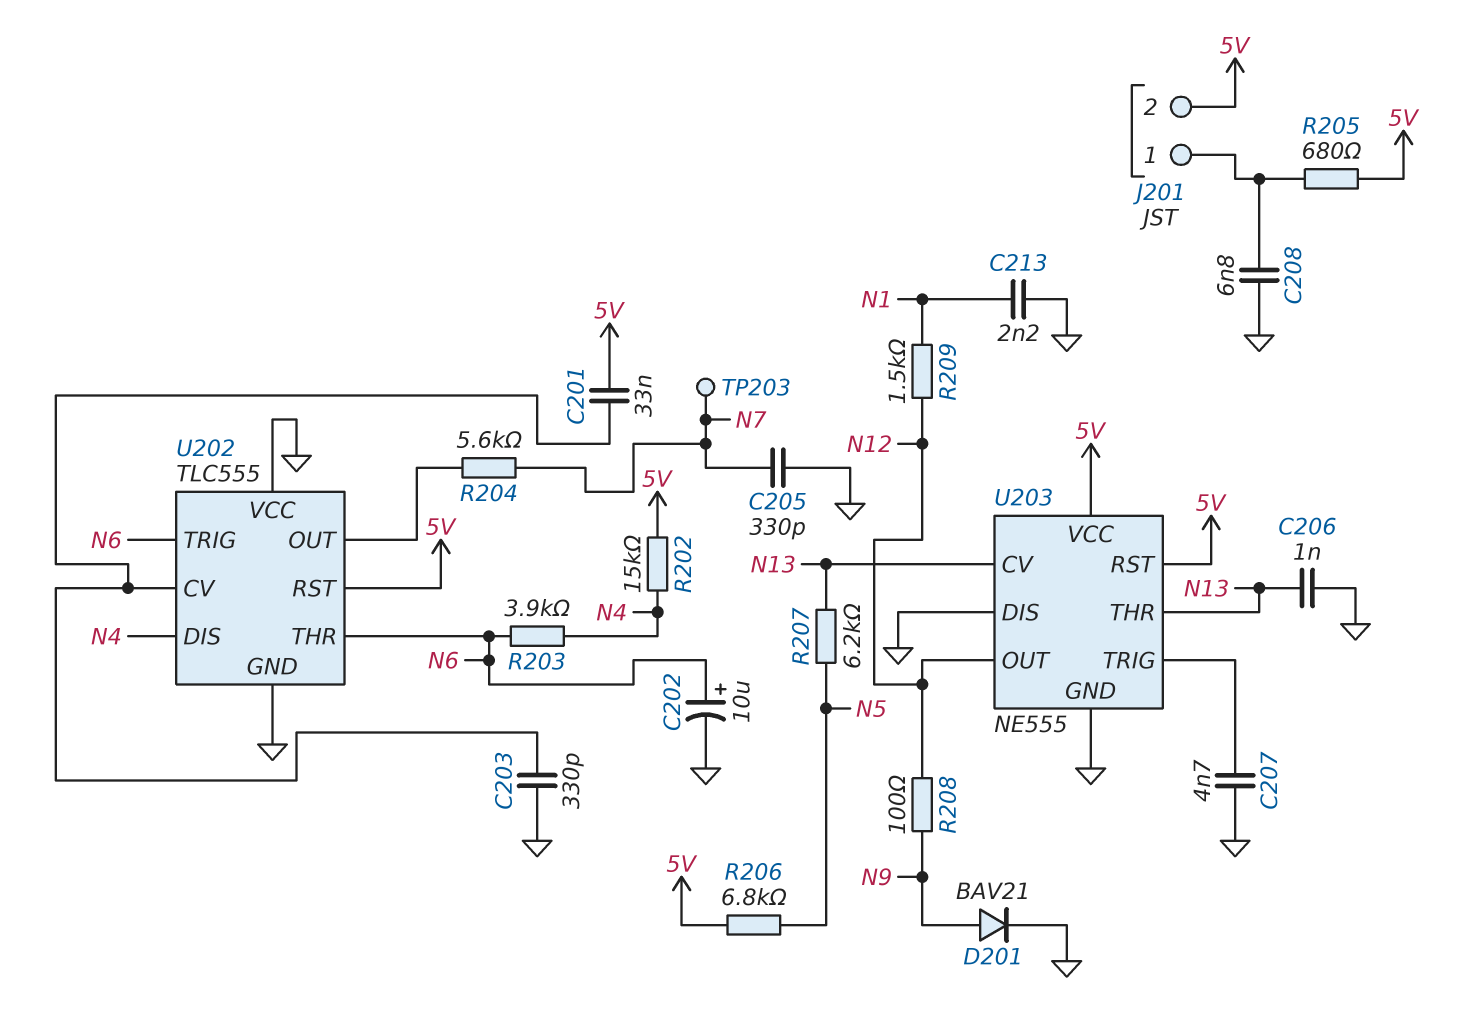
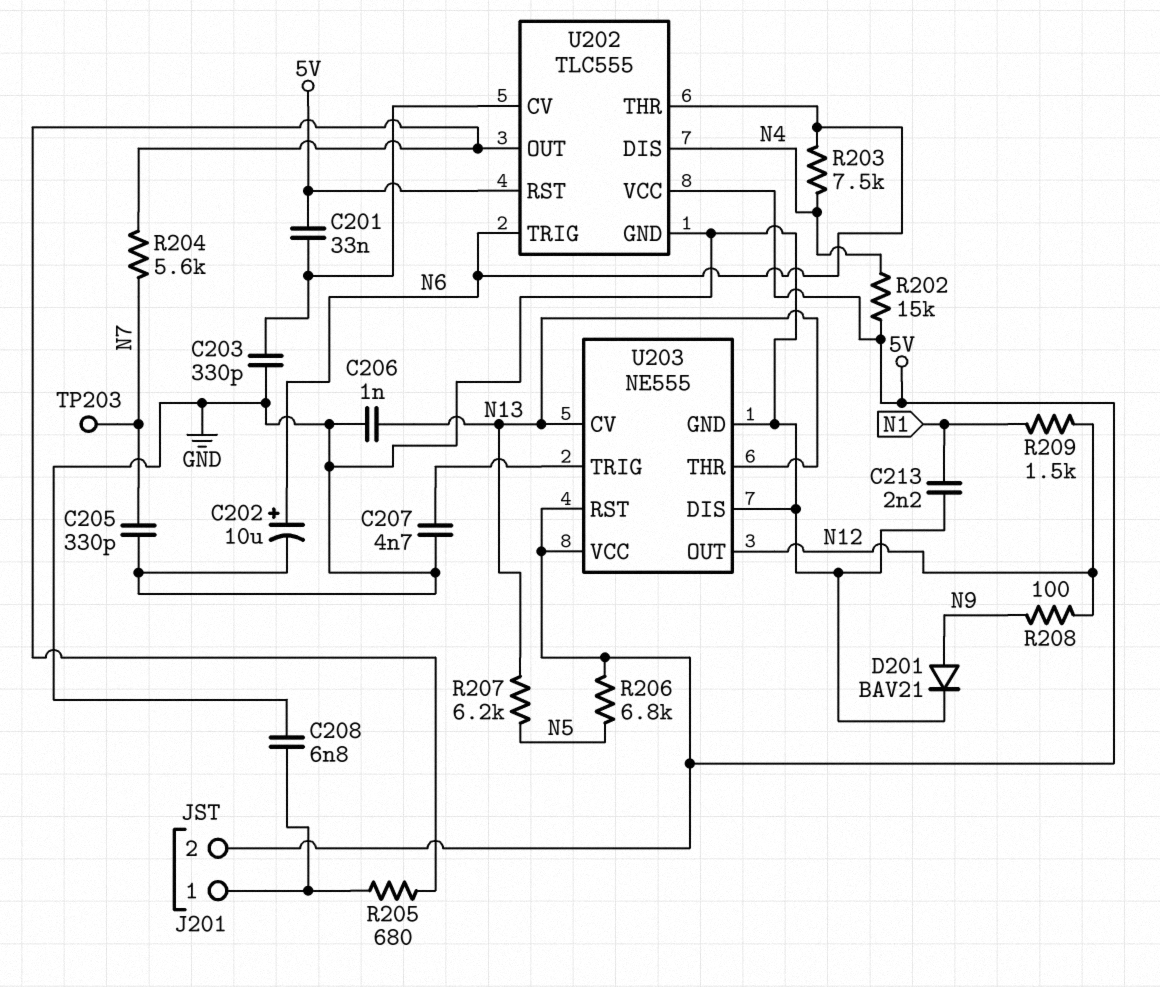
R203: 3.9k (N4, N6) -> 7.5k (N4, N6)
R205: 680 (5V, J201/1) -> 680 (J201/1, U202/OUT)
U202 pin VCC: GND -> 5V

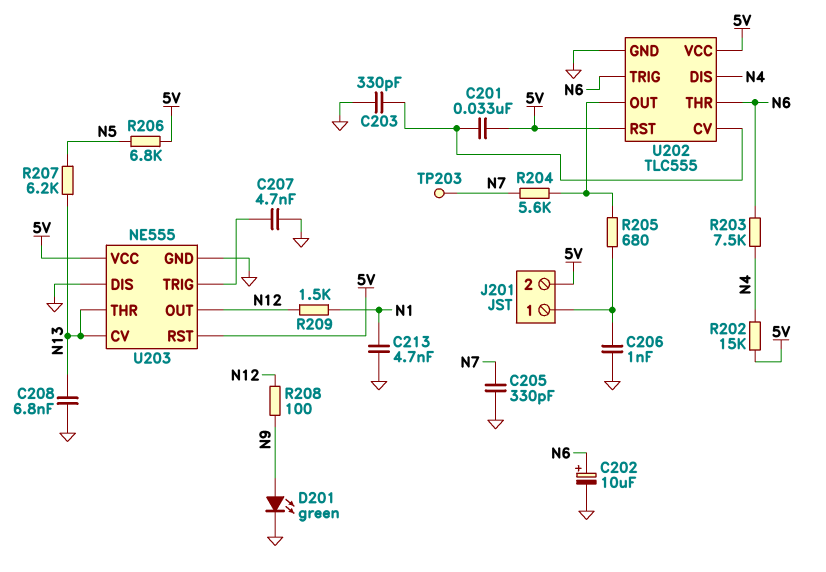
C206: 1nF (GND, N13) -> 1nF (GND, J201/1)
C208: 6.8nF (GND, J201/1) -> 6.8nF (GND, N13)
C213: 2.2nF (GND, N1) -> 4.7nF (GND, N1)
D201: diode BAV21 (A N9, K GND) -> LED green (A N9, K GND)

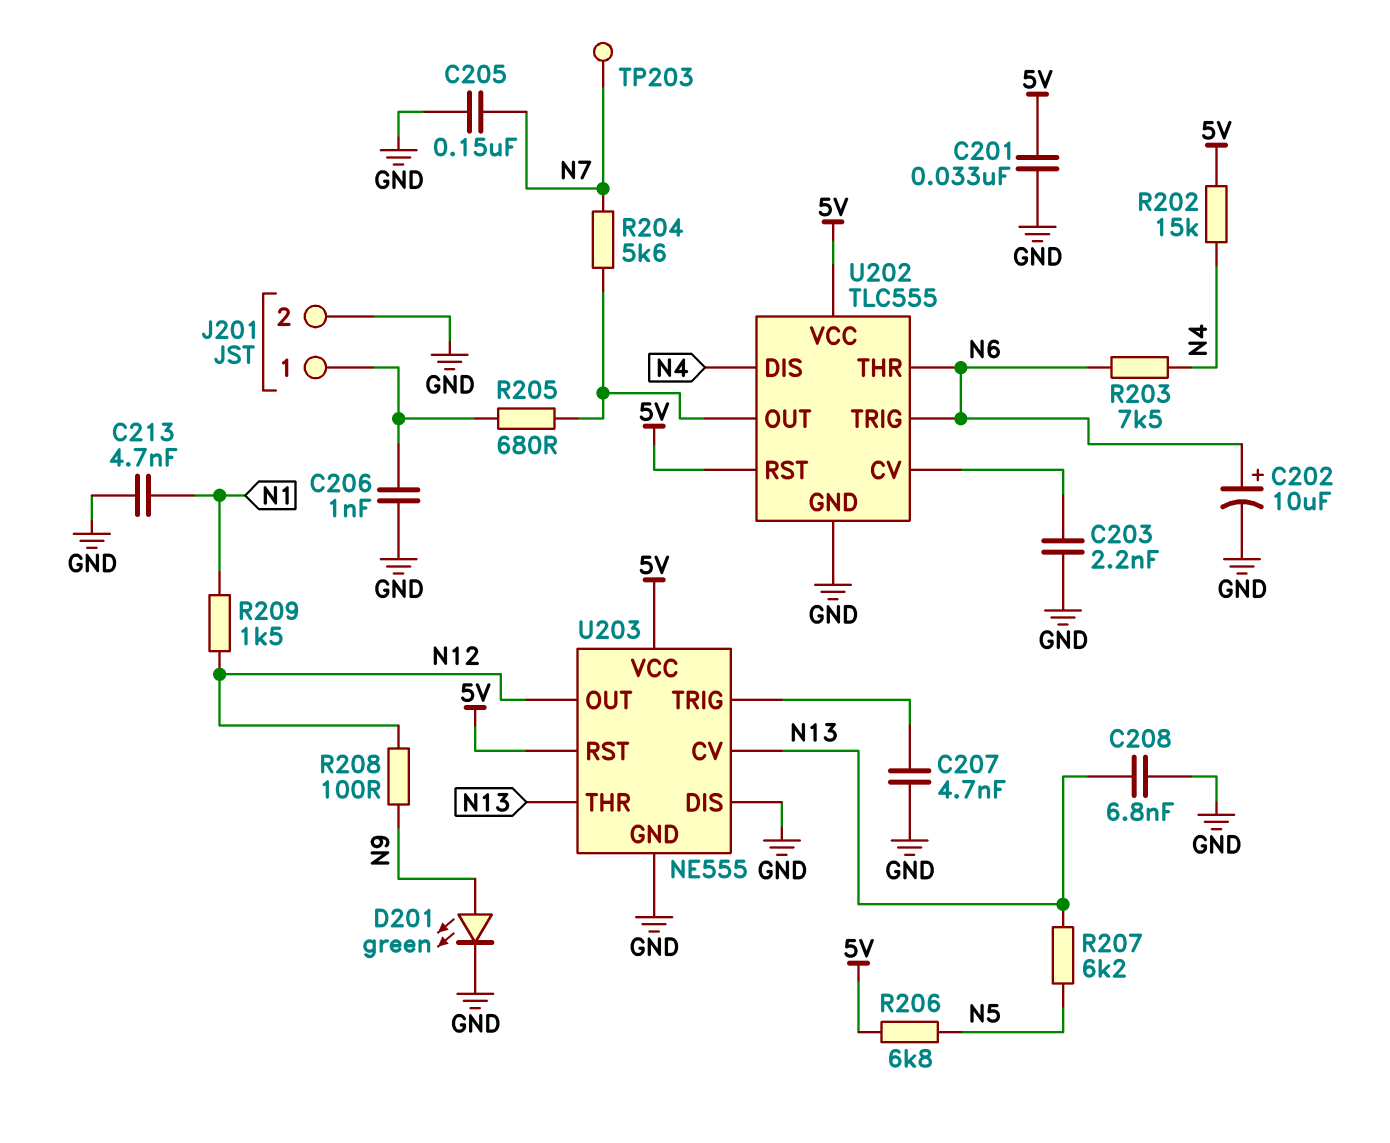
C201: 33nF (5V, U202/CV) -> 33nF (5V, GND)
C203: 330pF (GND, U202/CV) -> 2.2nF (GND, U202/CV)
C205: 330pF (GND, N7) -> 150nF (GND, N7)
J201 pin 2: 5V -> GND

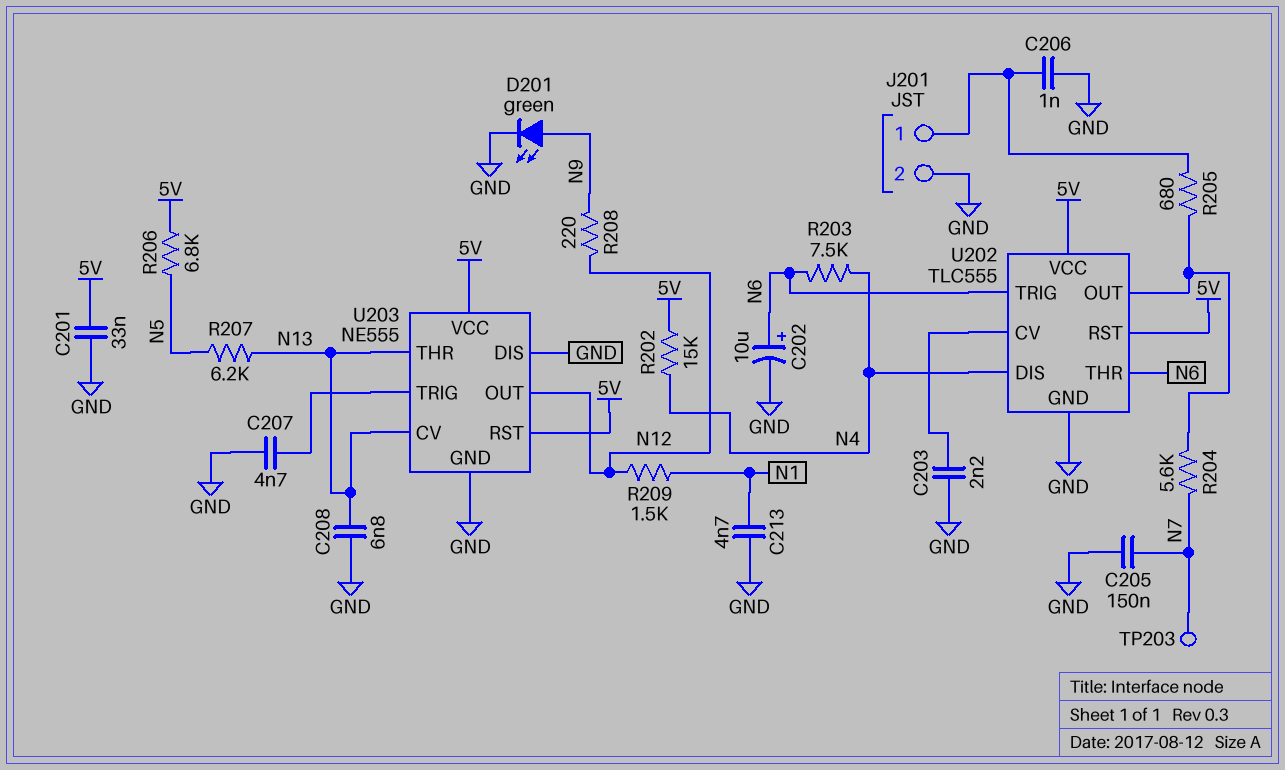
R208: 100 (N9, N12) -> 220 (N9, N12)

